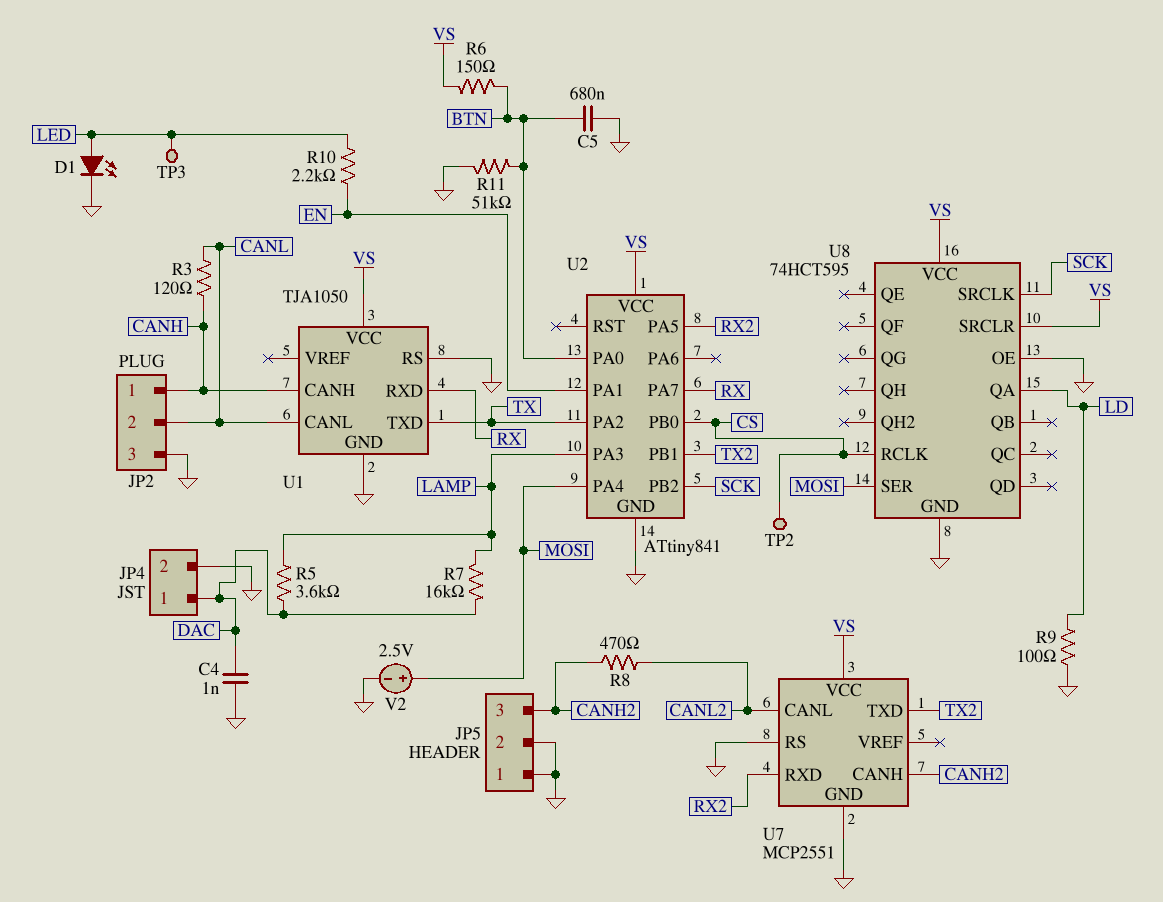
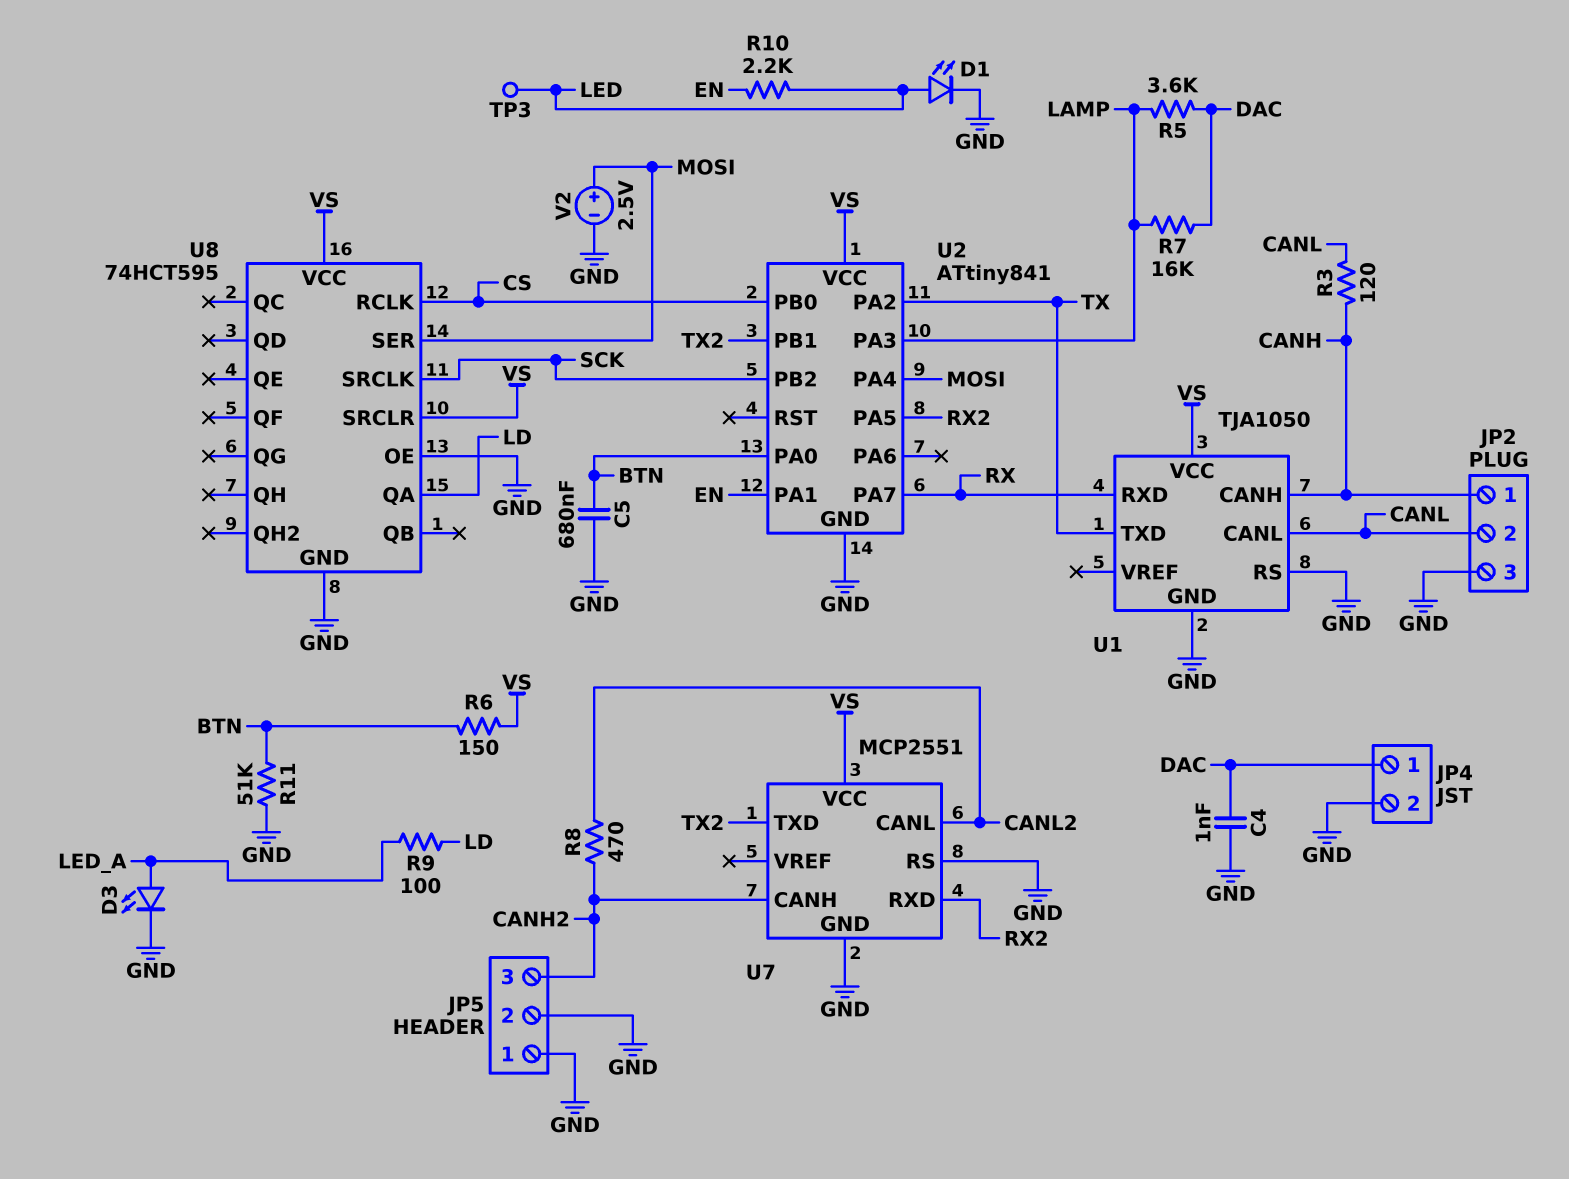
D3: none -> LED (A LED_A, K GND)
R9: 100 (GND, LD) -> 100 (LD, LED_A)
TP2: test point (CS) -> none

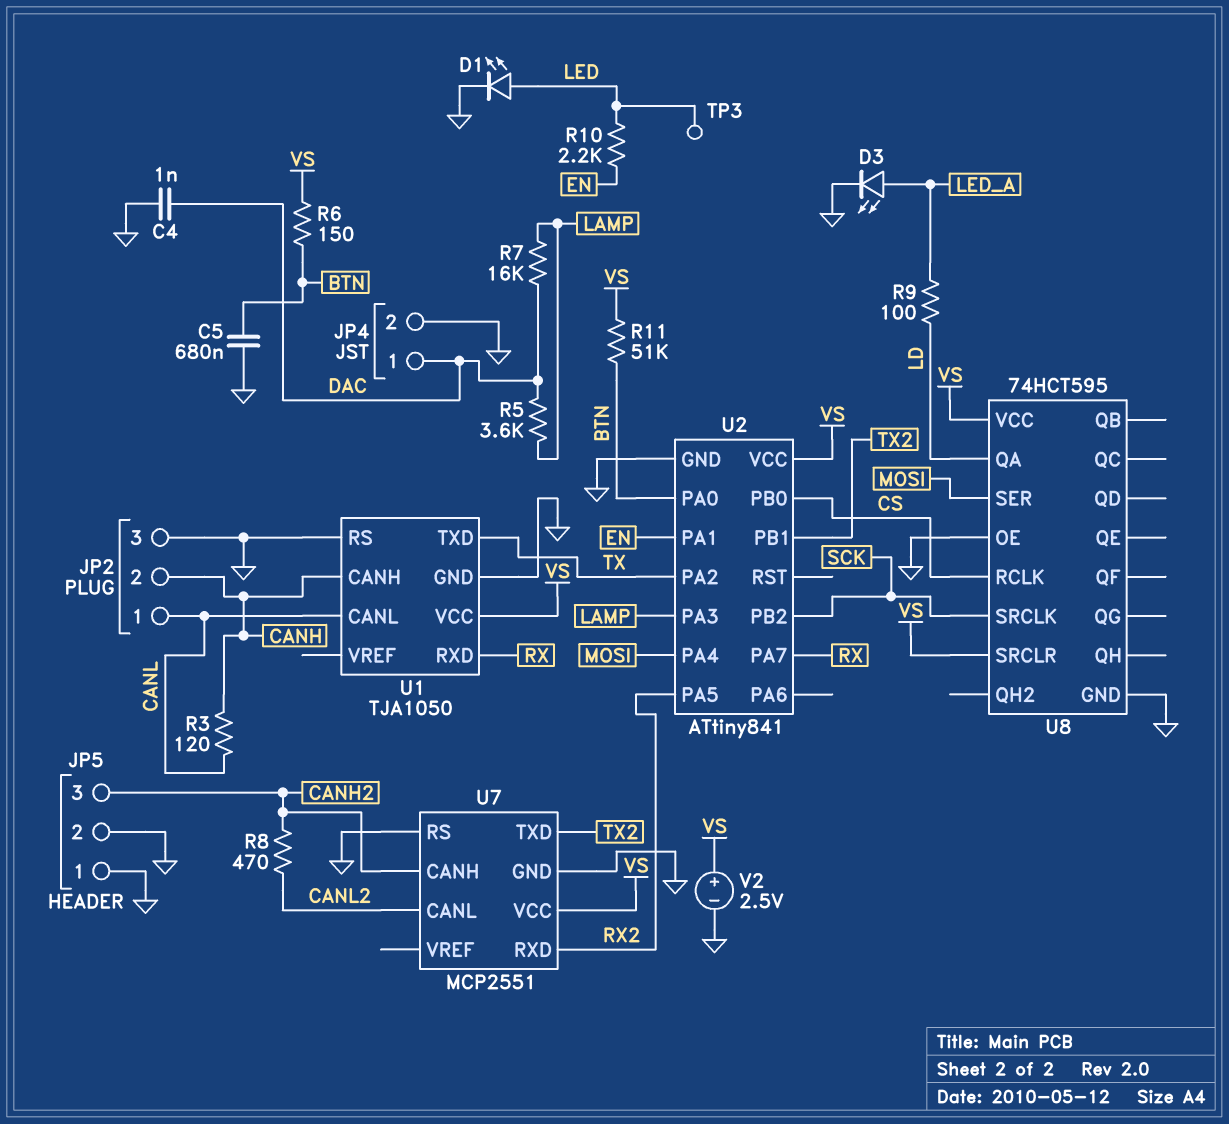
JP2 pin 1: CANH -> CANL
JP2 pin 2: CANL -> CANH
R11: 51k (BTN, GND) -> 51k (BTN, VS)
V2: 2.5V (plus MOSI, minus GND) -> 2.5V (plus VS, minus GND)

